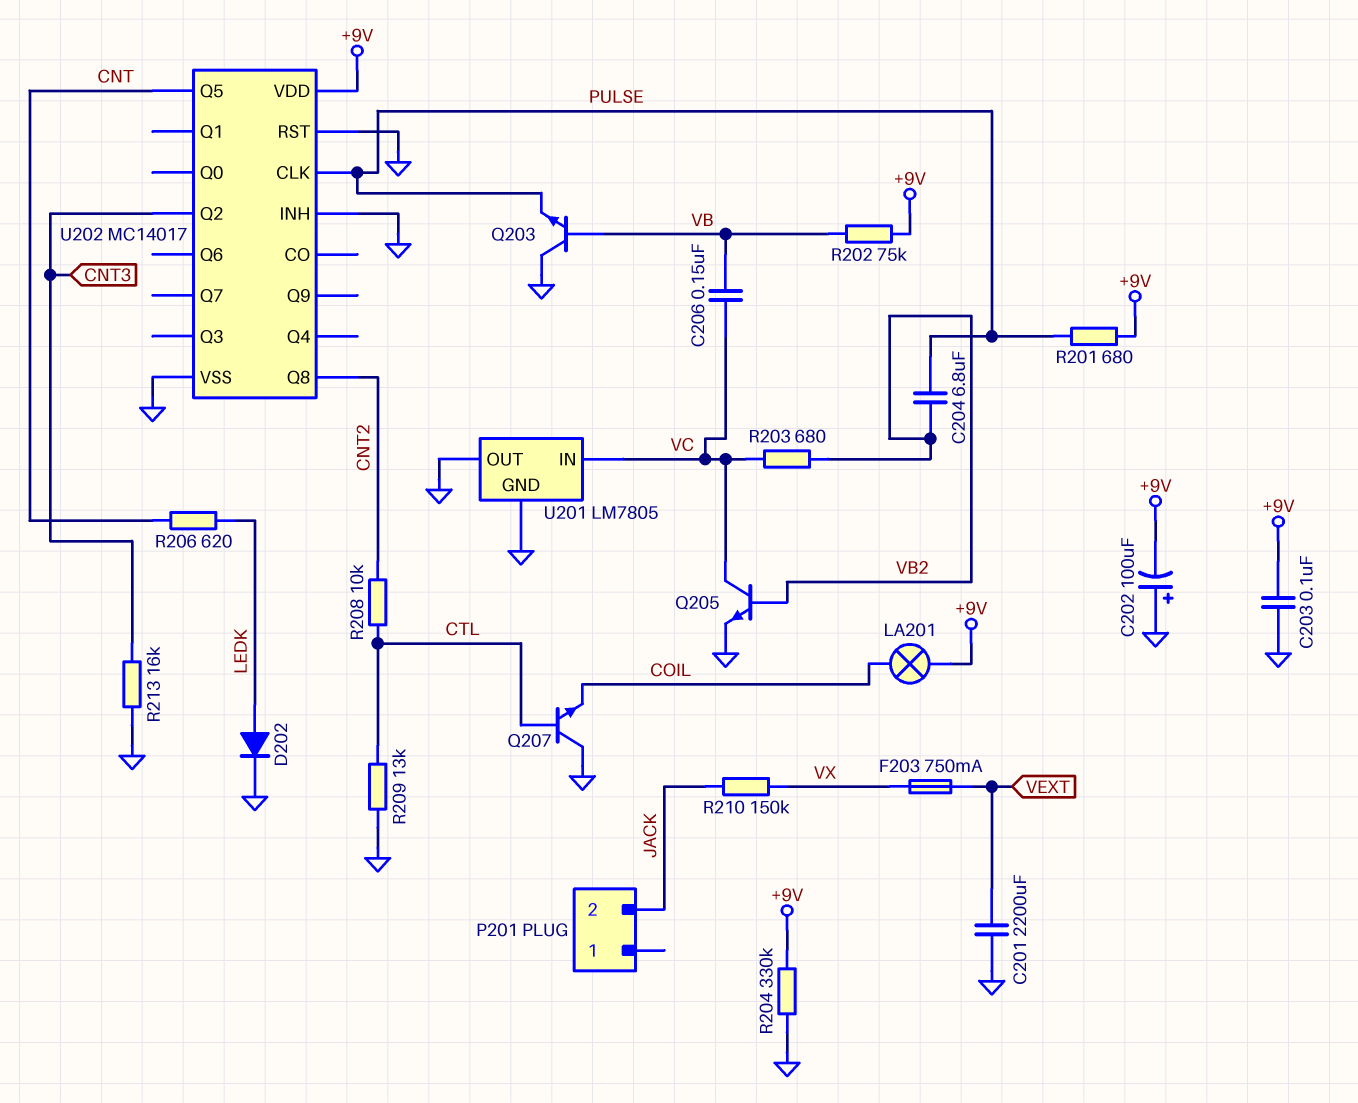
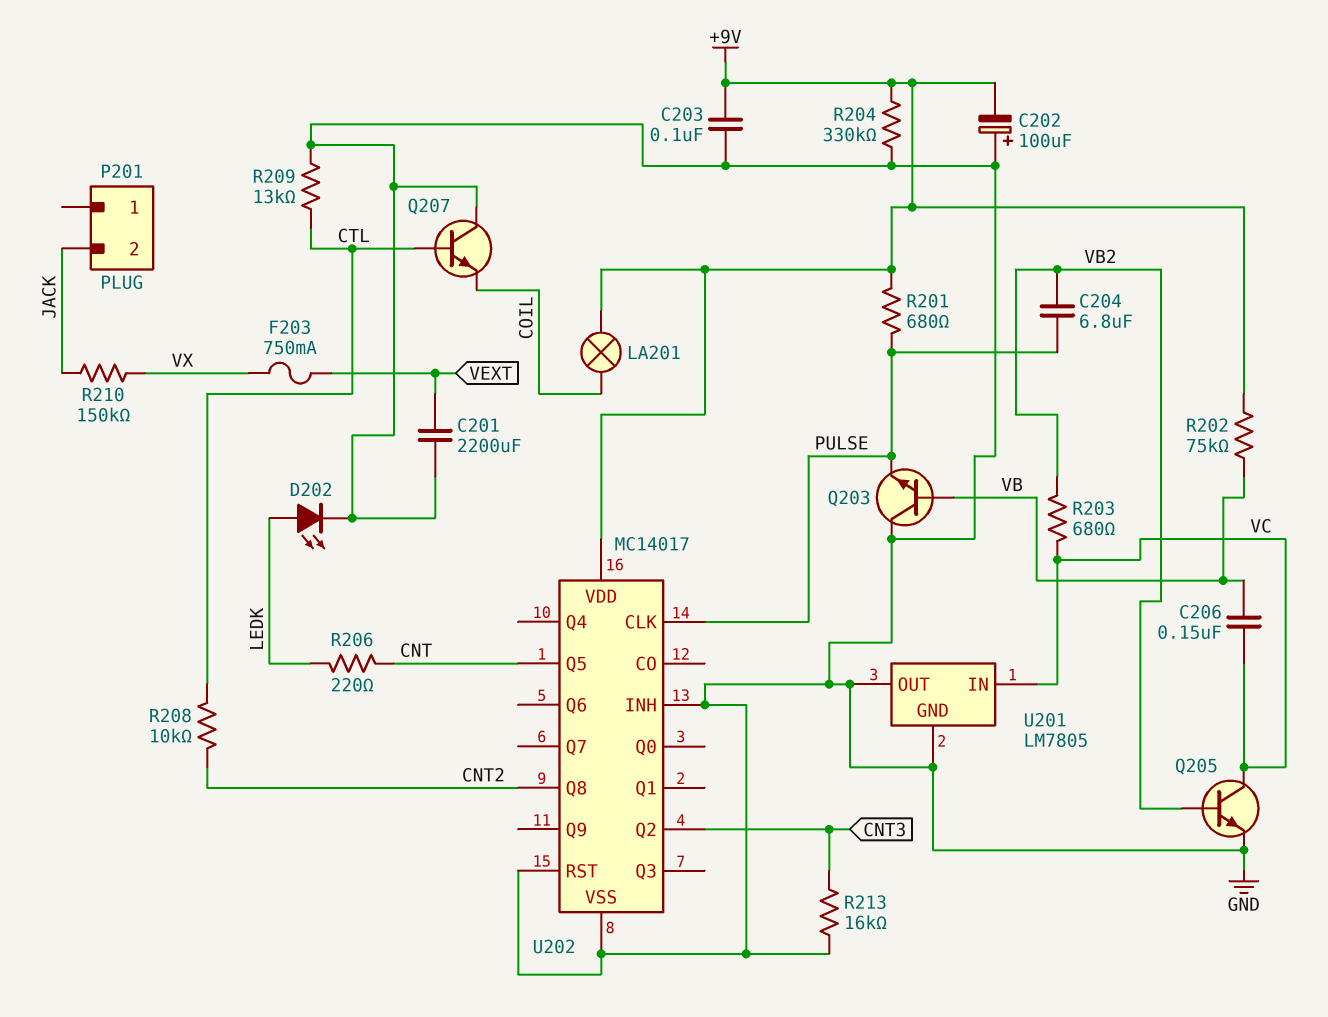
D202: diode (A LEDK, K GND) -> LED (A LEDK, K GND)
R206: 620 (CNT, LEDK) -> 220 (CNT, LEDK)

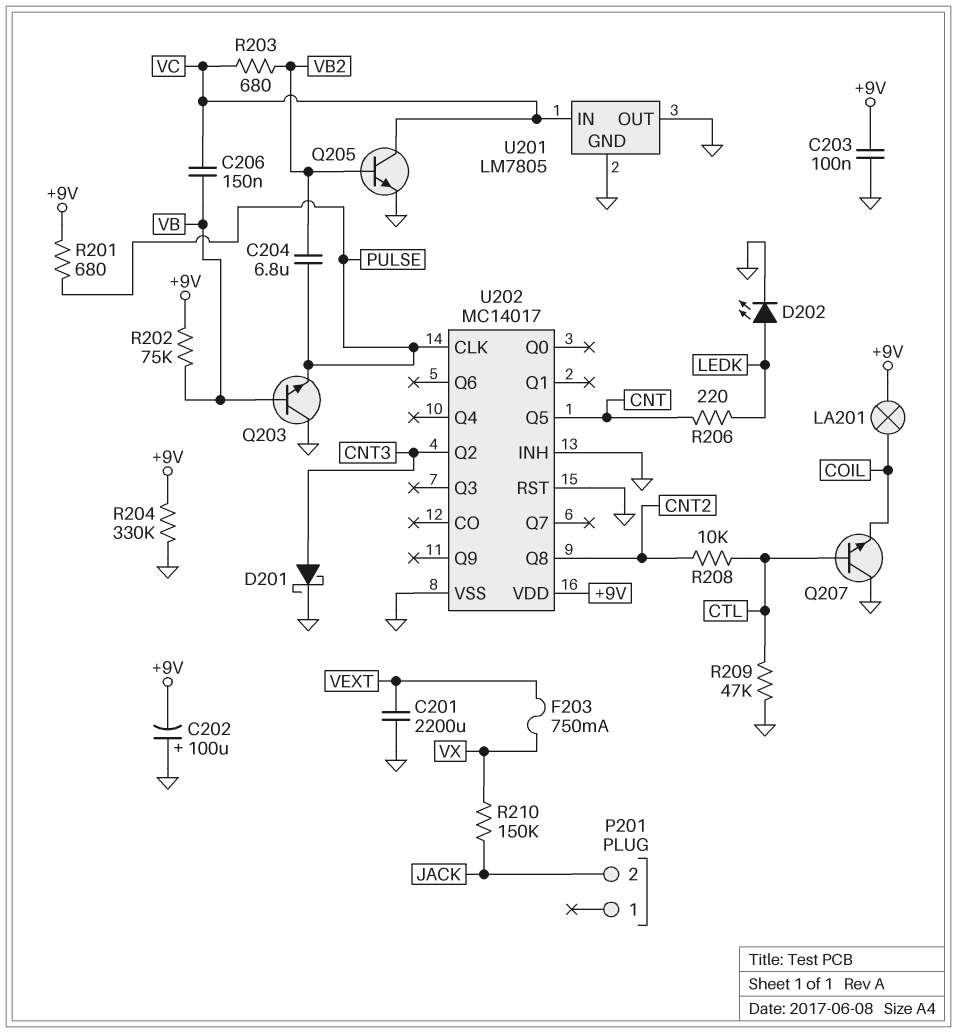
D201: none -> schottky (A CNT3, K GND)
R209: 13k (CTL, GND) -> 47k (CTL, GND)
R213: 16k (CNT3, GND) -> none

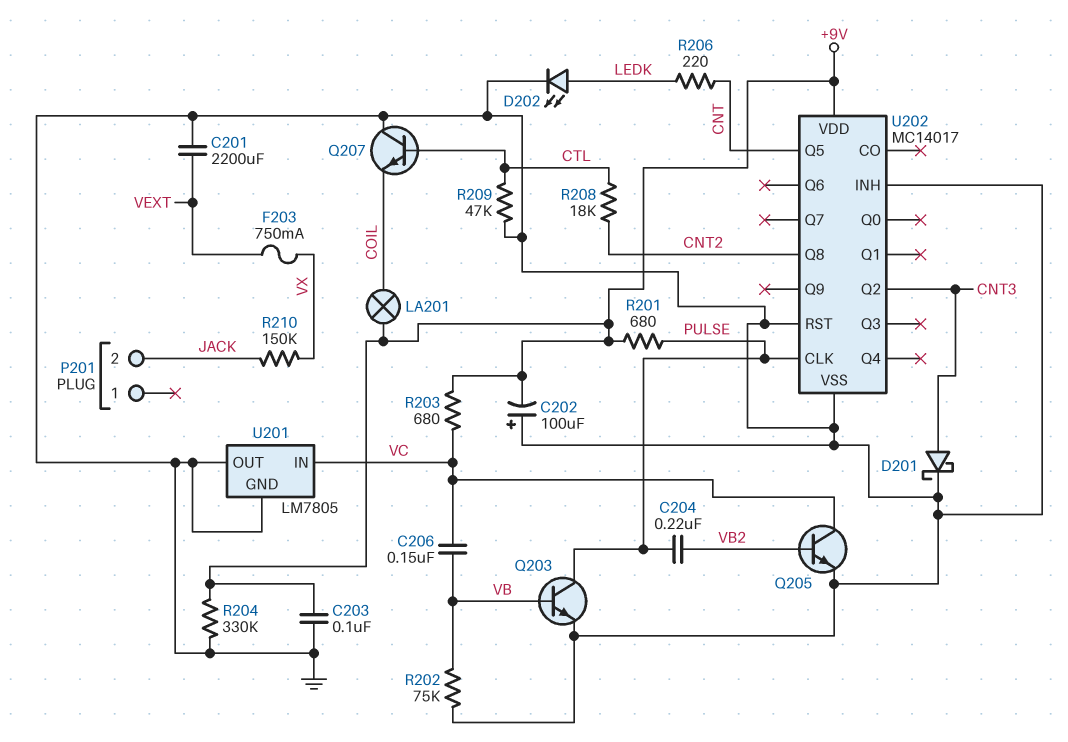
C204: 6.8uF (PULSE, VB2) -> 220nF (PULSE, VB2)
Q203: NPN (B VB, C GND, E PULSE) -> NPN (B VB, C PULSE, E GND)
R202: 75k (+9V, VB) -> 75k (GND, VB)
R203: 680 (VB2, VC) -> 680 (+9V, VC)
R208: 10k (CNT2, CTL) -> 18k (CNT2, CTL)

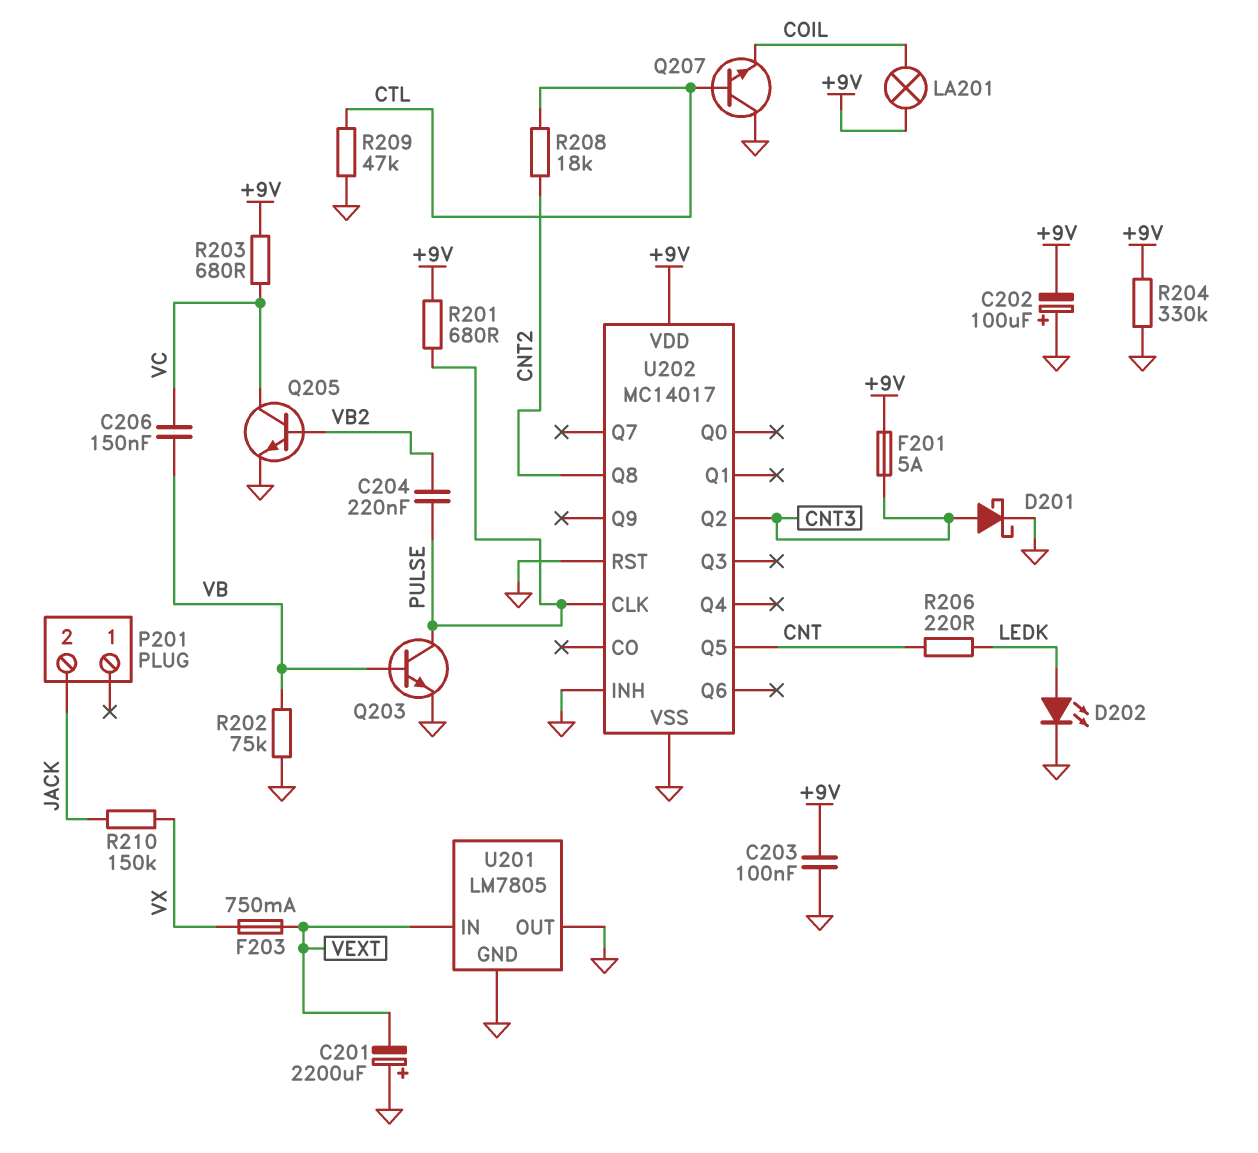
C201: 2200uF (GND, VEXT) -> 2200uF (plus GND, minus VEXT)
F201: none -> 5A (+9V, CNT3)
U201 pin IN: VC -> VEXT

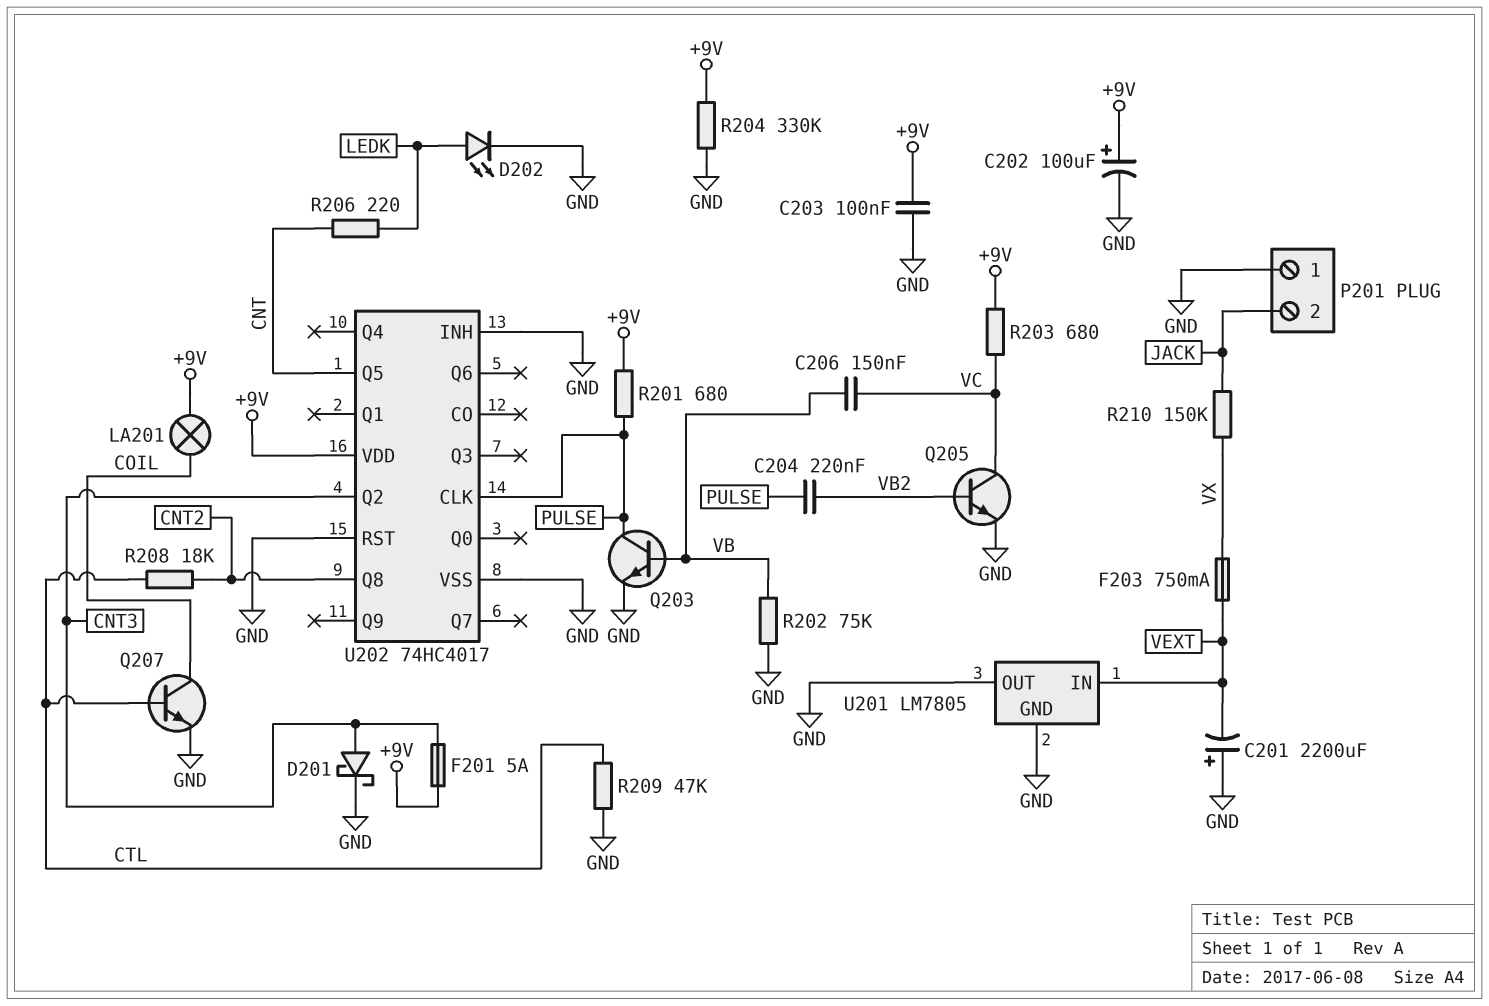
C202: 100uF (plus GND, minus +9V) -> 100uF (plus +9V, minus GND)
P201 pin 1: none -> GND
Q207: NPN (B CTL, C GND, E COIL) -> NPN (B CTL, C COIL, E GND)
U202: MC14017 -> 74HC4017

